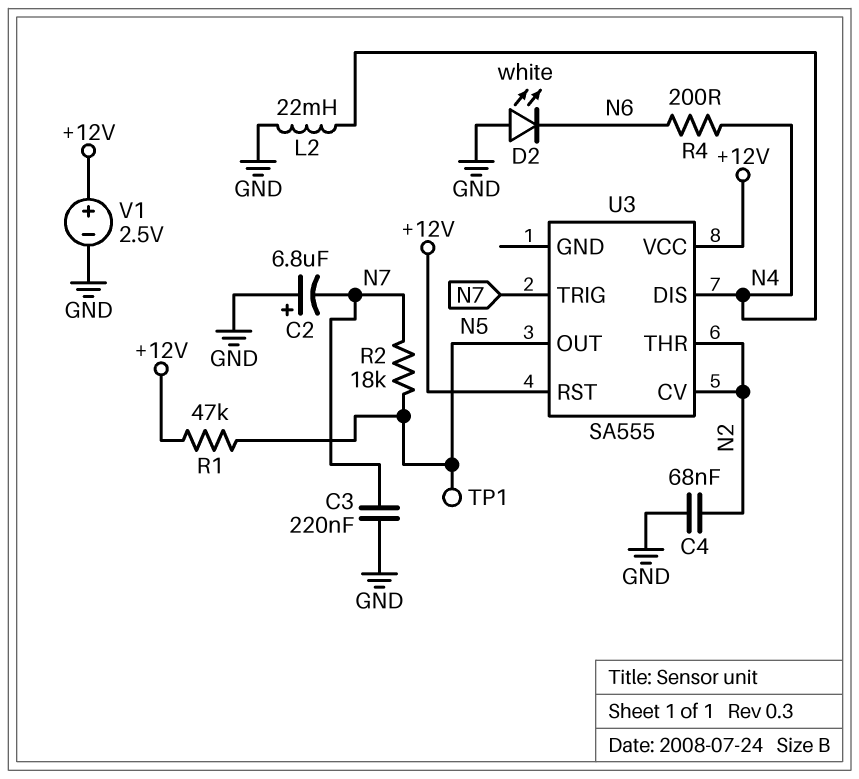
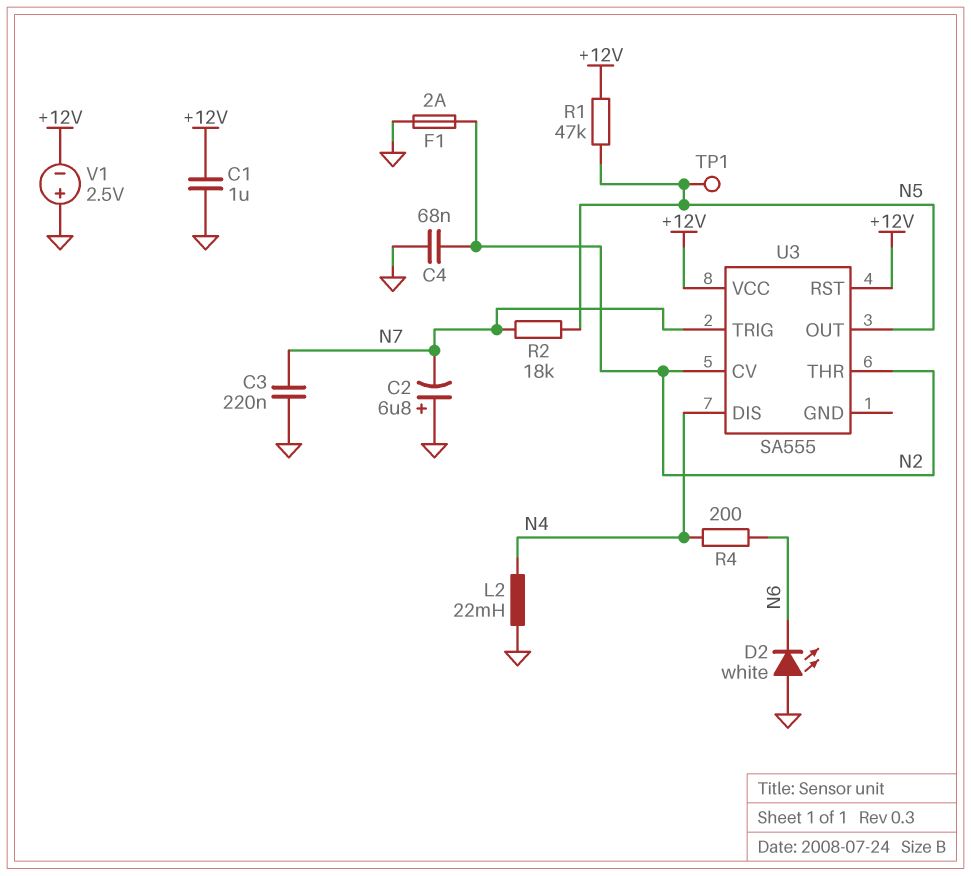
C1: none -> 1uF (+12V, GND)
F1: none -> 2A (GND, N2)
V1: 2.5V (plus +12V, minus GND) -> 2.5V (plus GND, minus +12V)

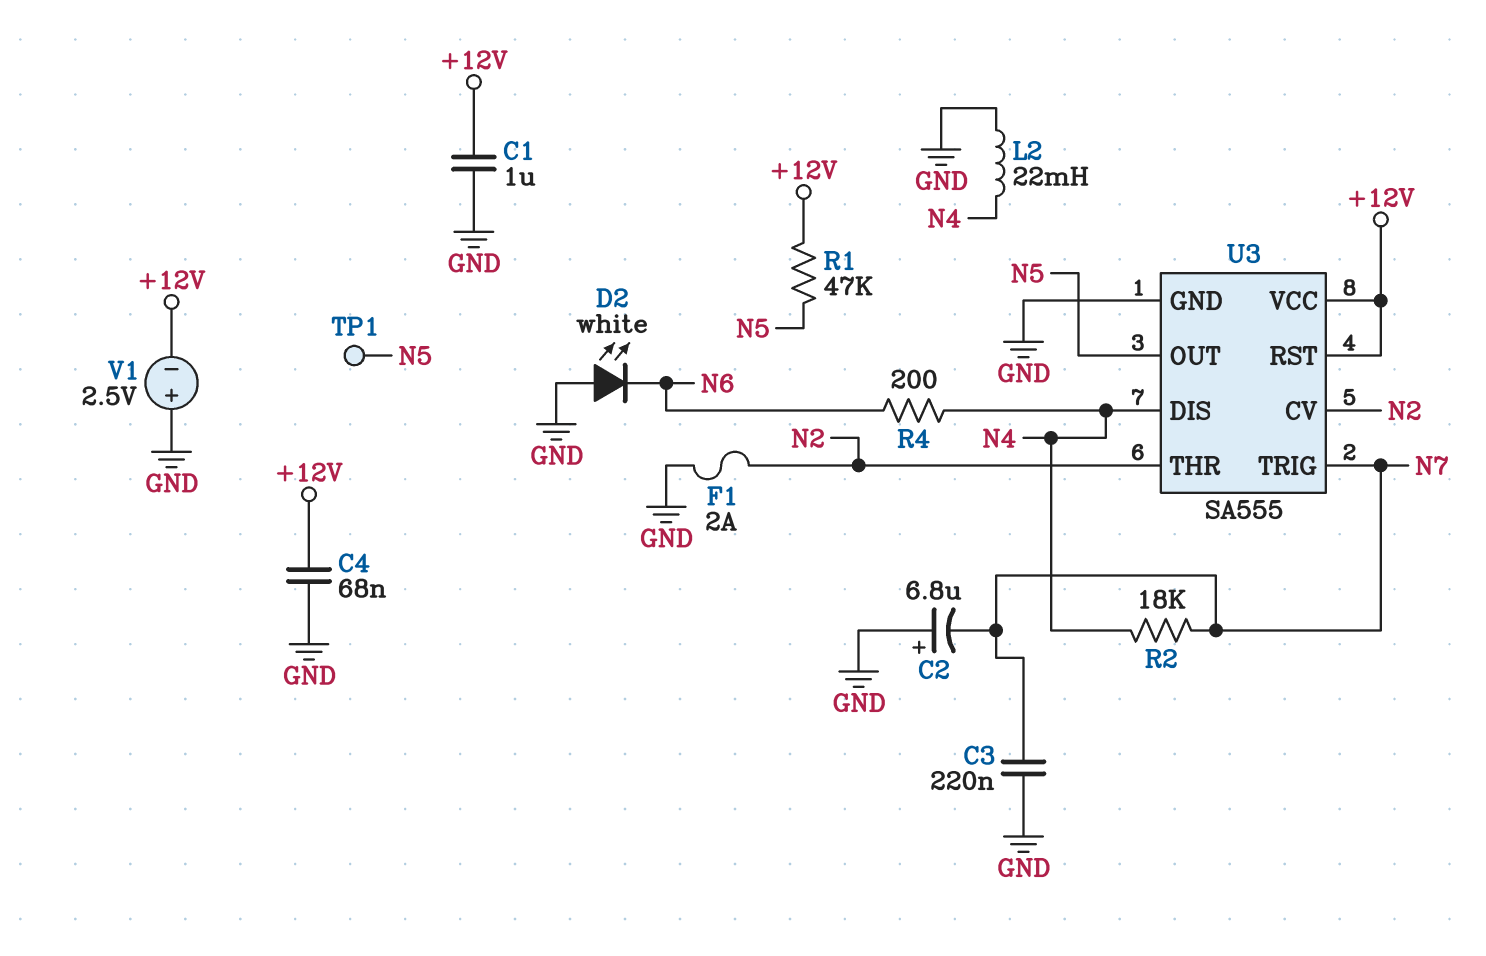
C4: 68nF (GND, N2) -> 68nF (+12V, GND)
R2: 18k (N5, N7) -> 18k (N4, N7)
U3 pin GND: none -> GND

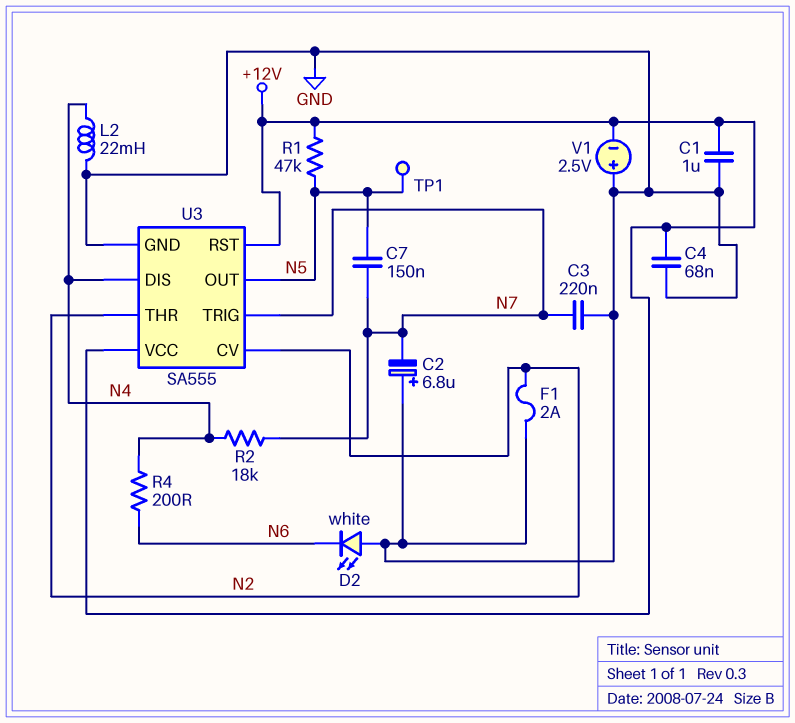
C7: none -> 150nF (N5, N7)

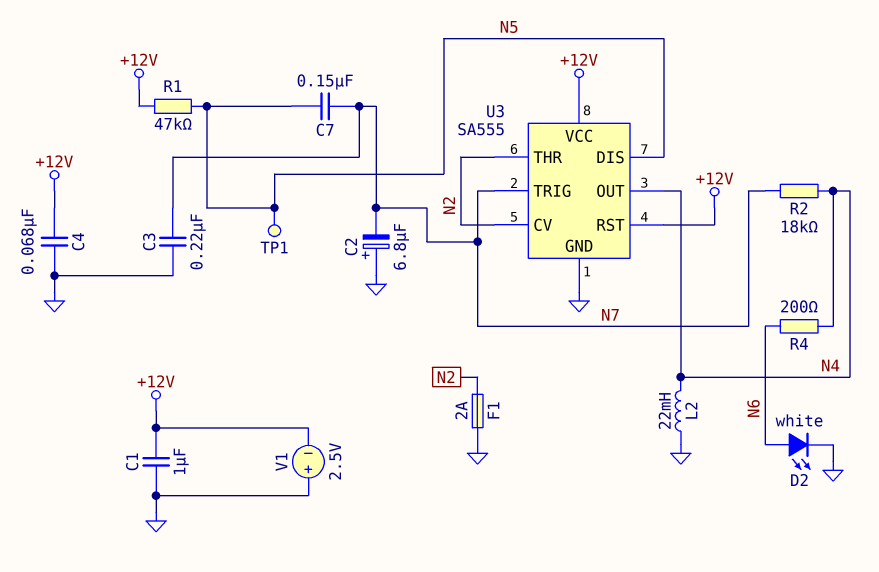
D2: LED white (A GND, K N6) -> LED white (A N6, K GND)
U3 pin DIS: N4 -> N5
U3 pin OUT: N5 -> N4

